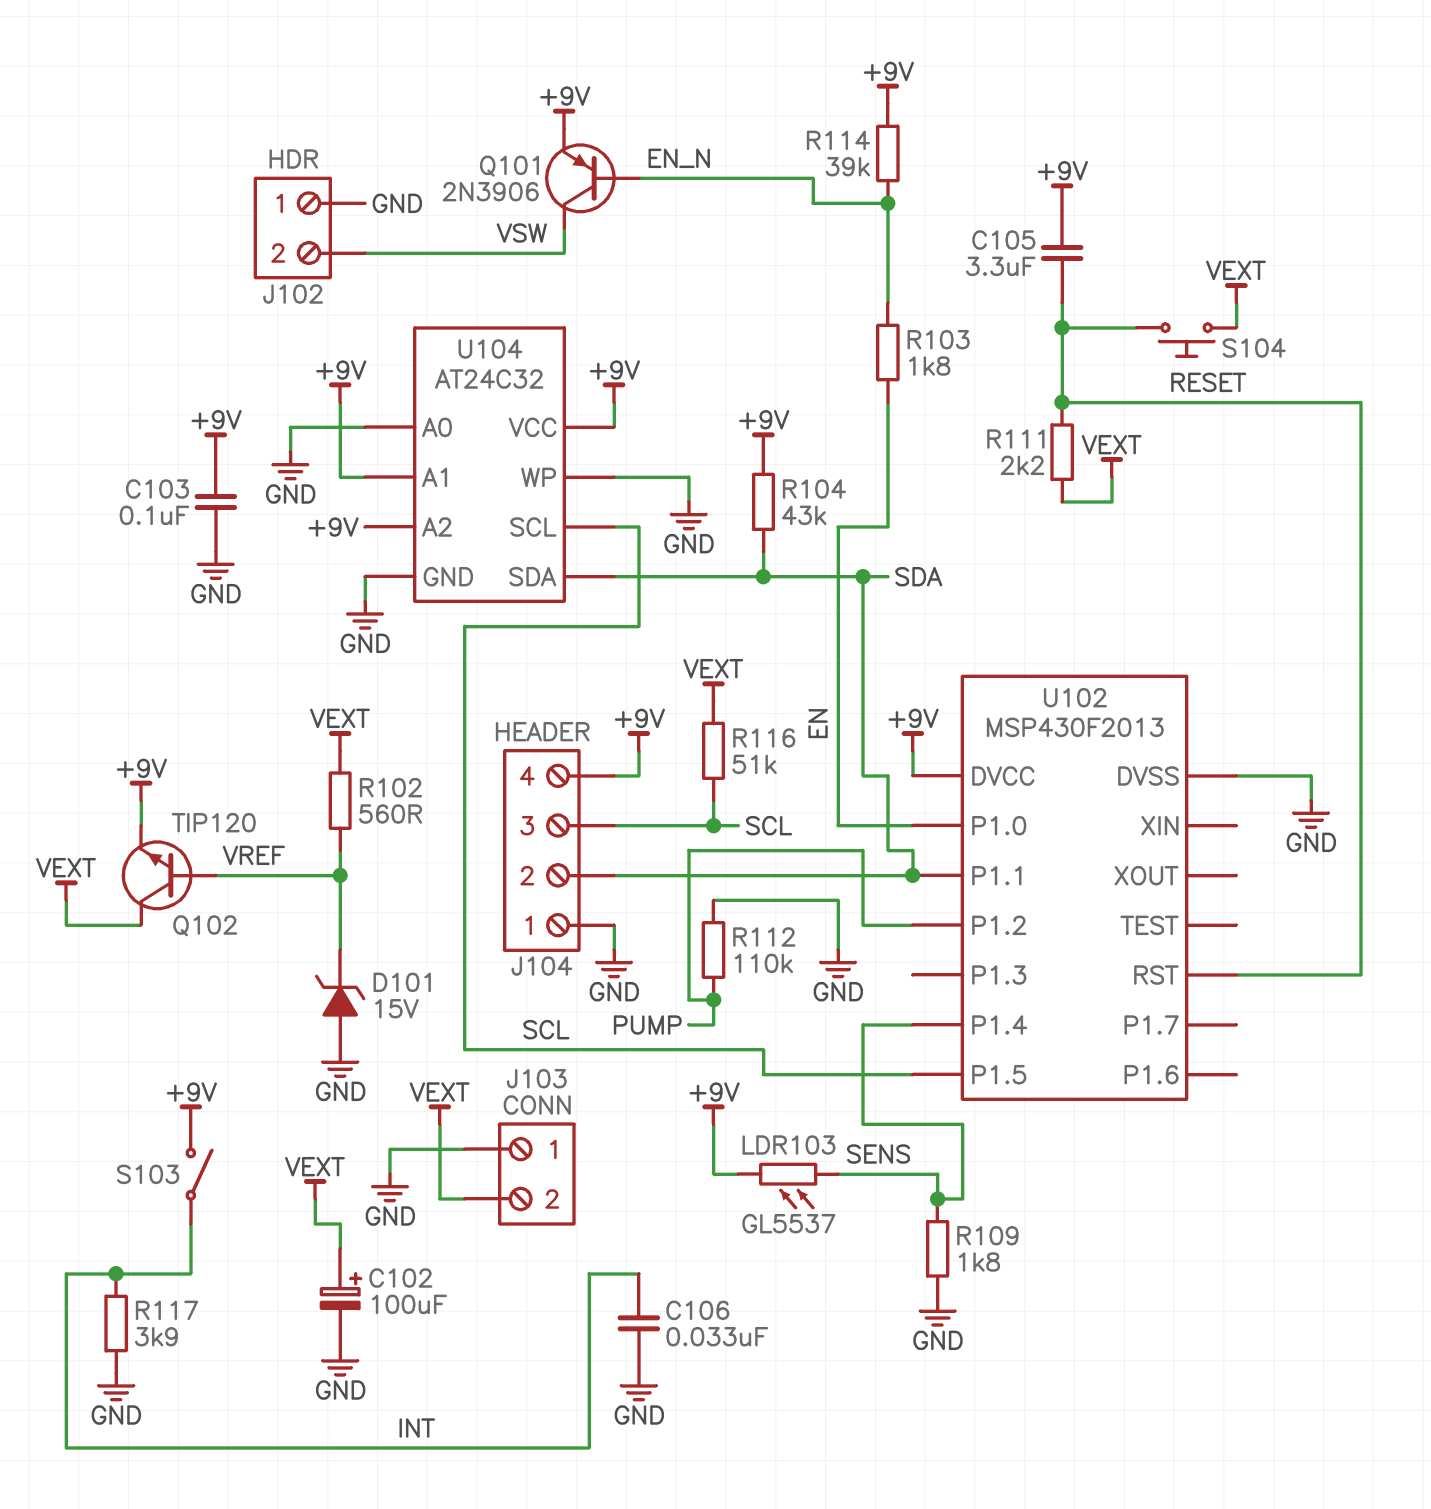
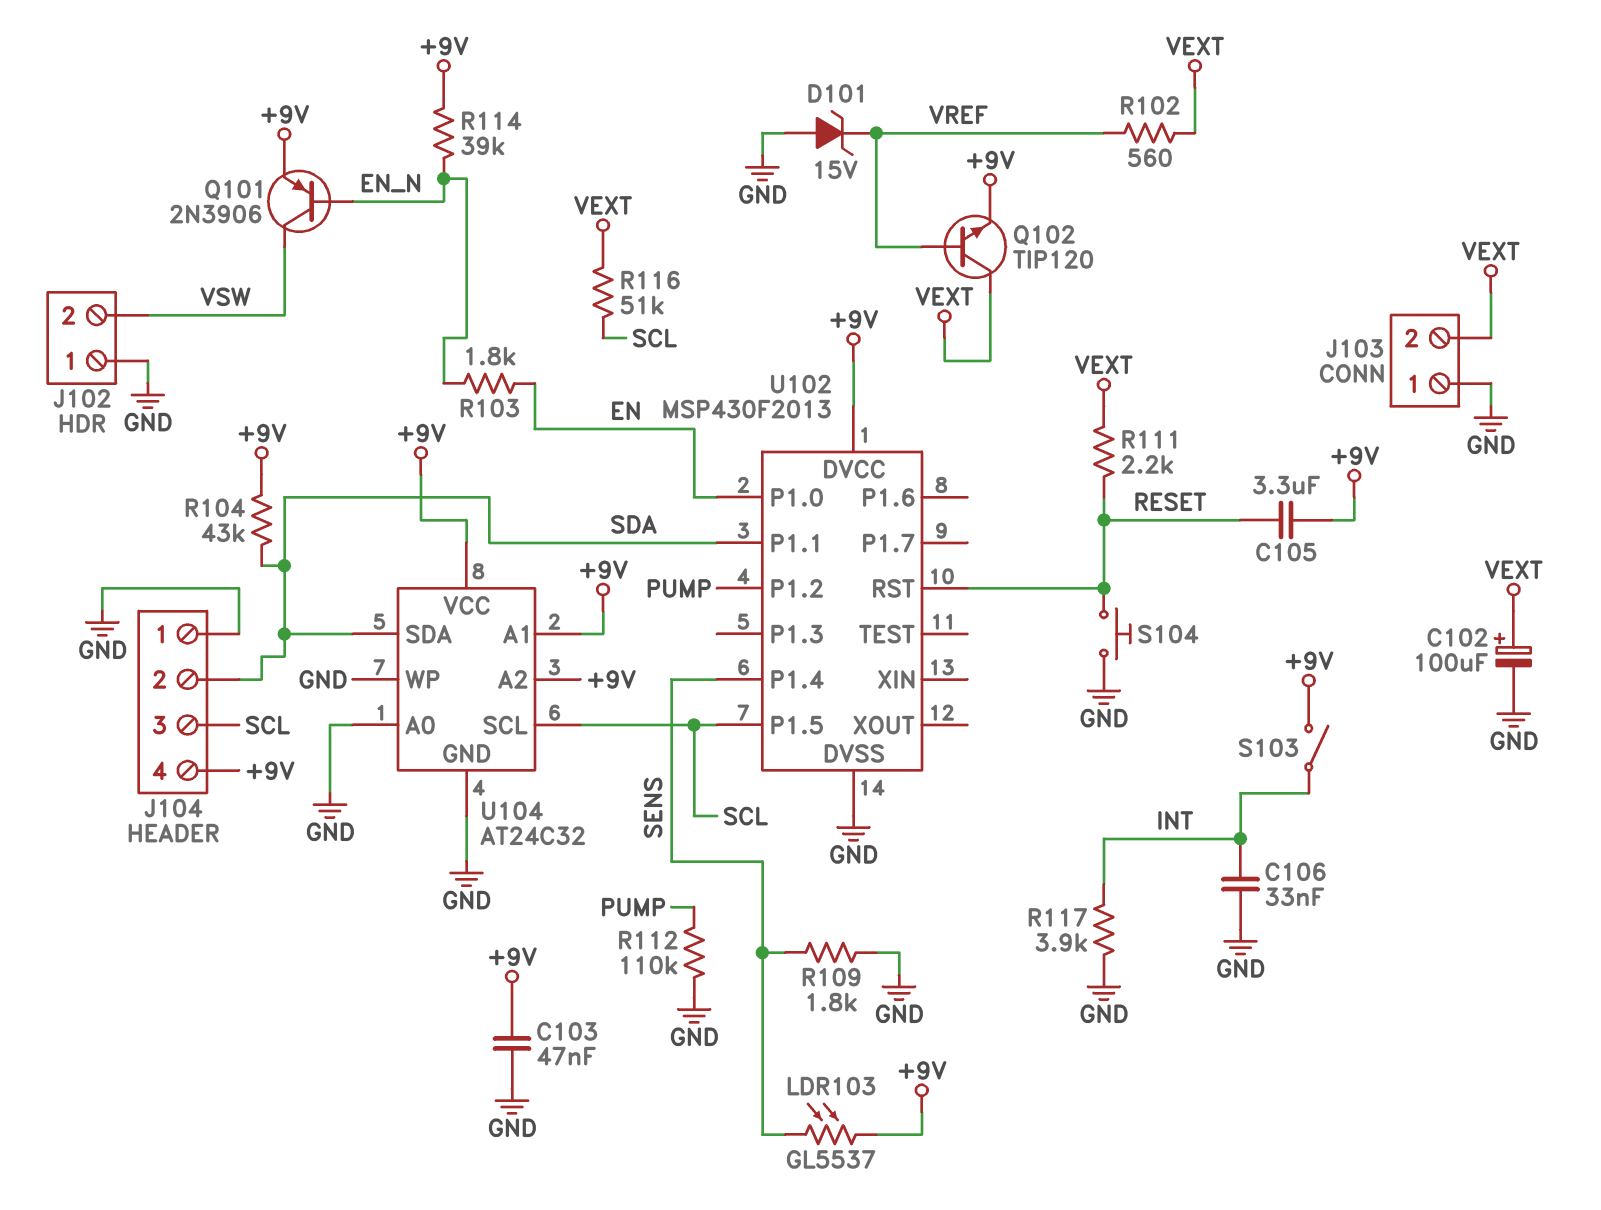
C103: 100nF (+9V, GND) -> 47nF (+9V, GND)
S104: button (RESET, VEXT) -> button (GND, RESET)

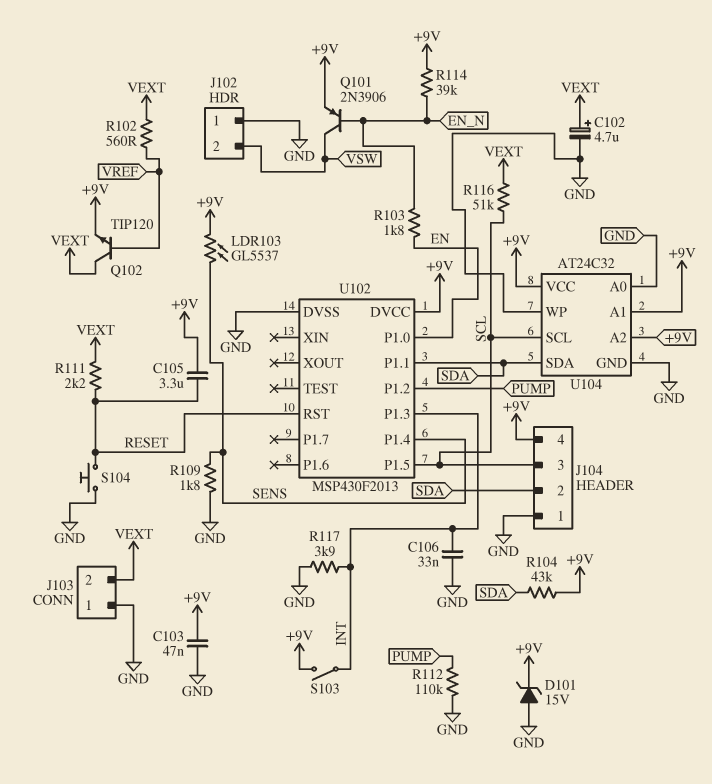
C102: 100uF (plus VEXT, minus GND) -> 4.7uF (plus VEXT, minus GND)
D101: zener 15V (A GND, K VREF) -> zener 15V (A GND, K +9V)
U102 pin P1.3: none -> INT

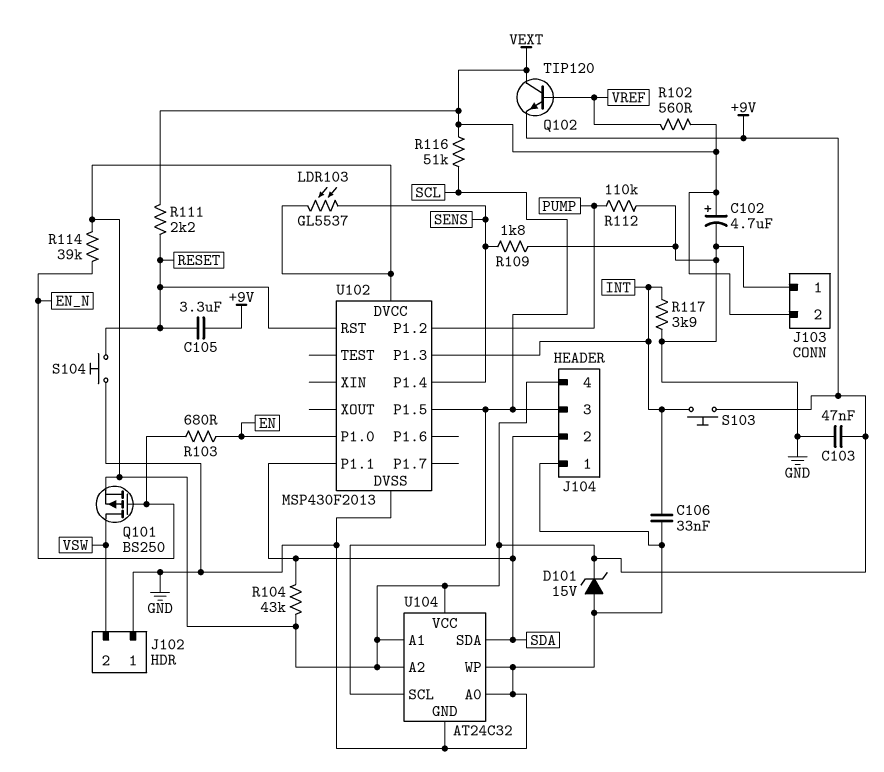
Q101: PNP 2N3906 (B EN_N, C VSW, E +9V) -> PMOS BS250 (G EN_N, D VSW, S +9V)
R103: 1.8k (EN, EN_N) -> 680 (EN, EN_N)
S103: switch (+9V, INT) -> button (+9V, INT)

